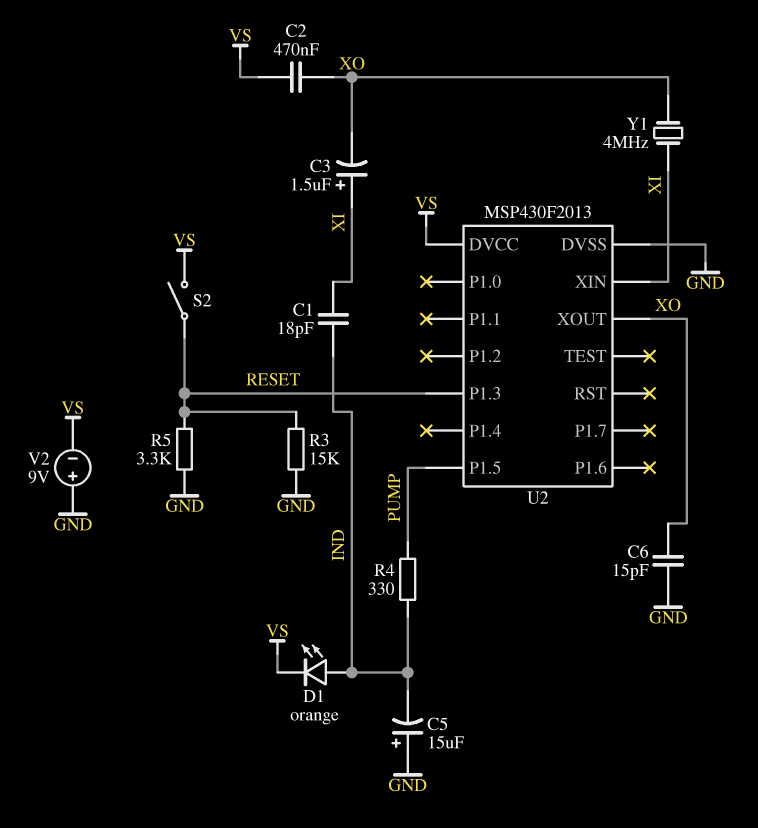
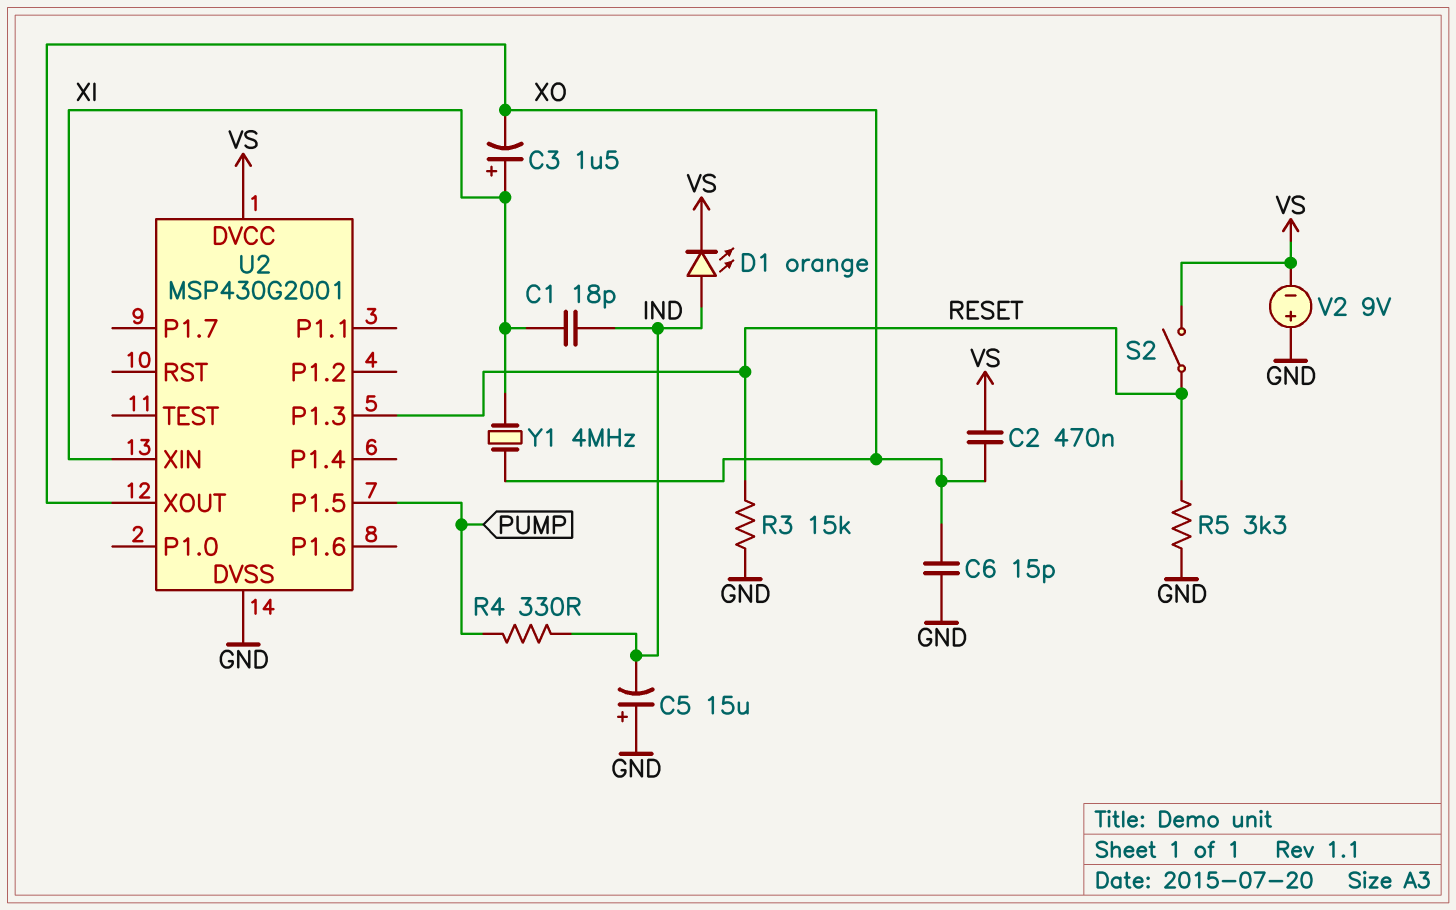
U2: MSP430F2013 -> MSP430G2001

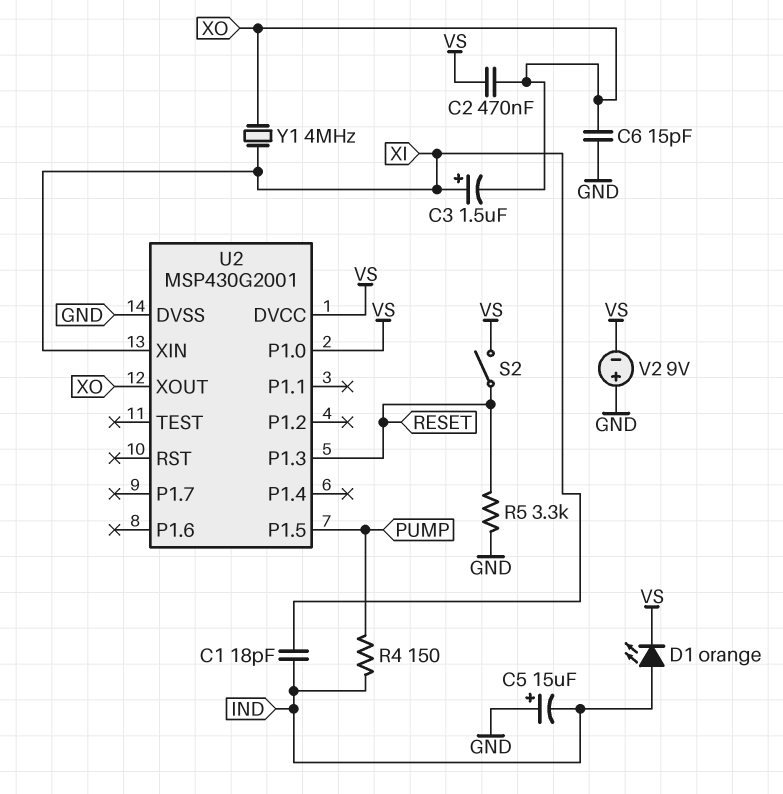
R3: 15k (GND, RESET) -> none
R4: 330 (IND, PUMP) -> 150 (IND, PUMP)
U2 pin P1.0: none -> VS

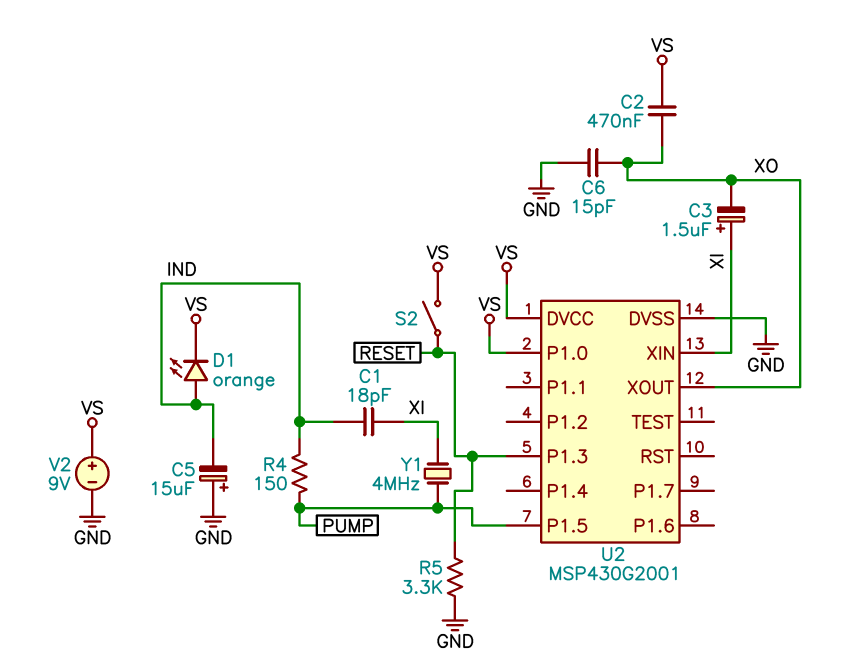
V2: 9V (plus GND, minus VS) -> 9V (plus VS, minus GND)
Y1: 4MHz (XI, XO) -> 4MHz (PUMP, XI)

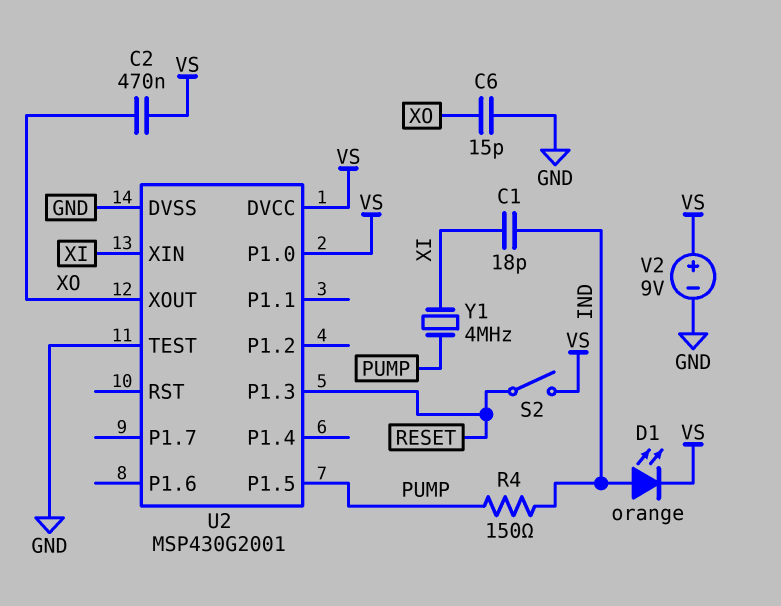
C3: 1.5uF (plus XI, minus XO) -> none
C5: 15uF (plus GND, minus IND) -> none
R5: 3.3k (GND, RESET) -> none
U2 pin TEST: none -> GND

